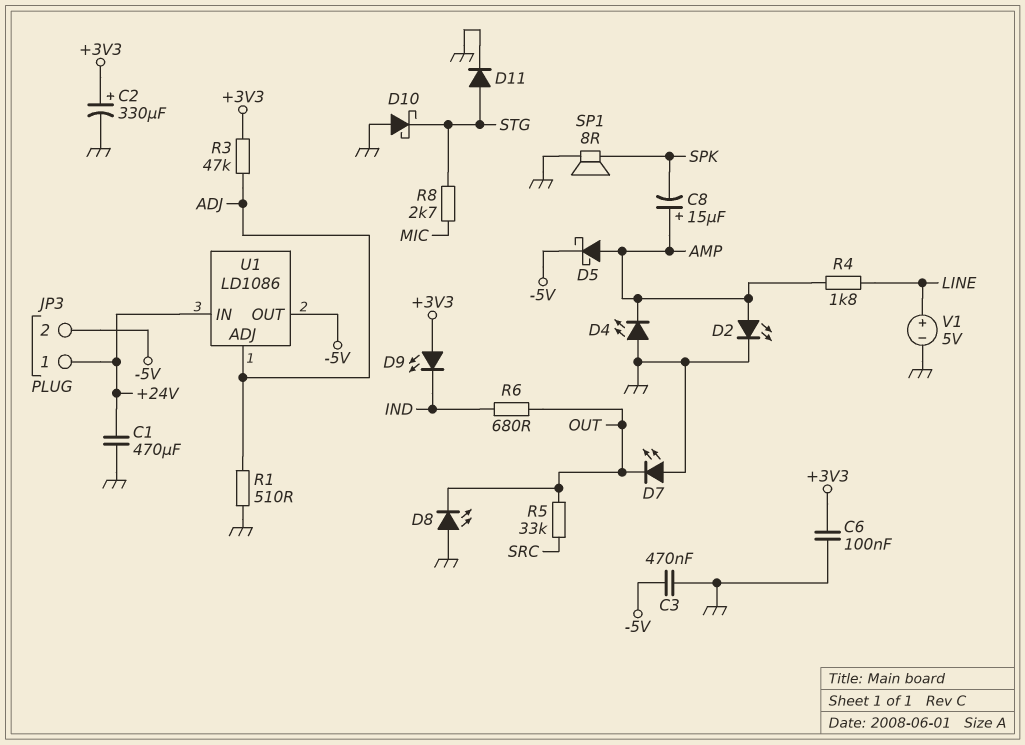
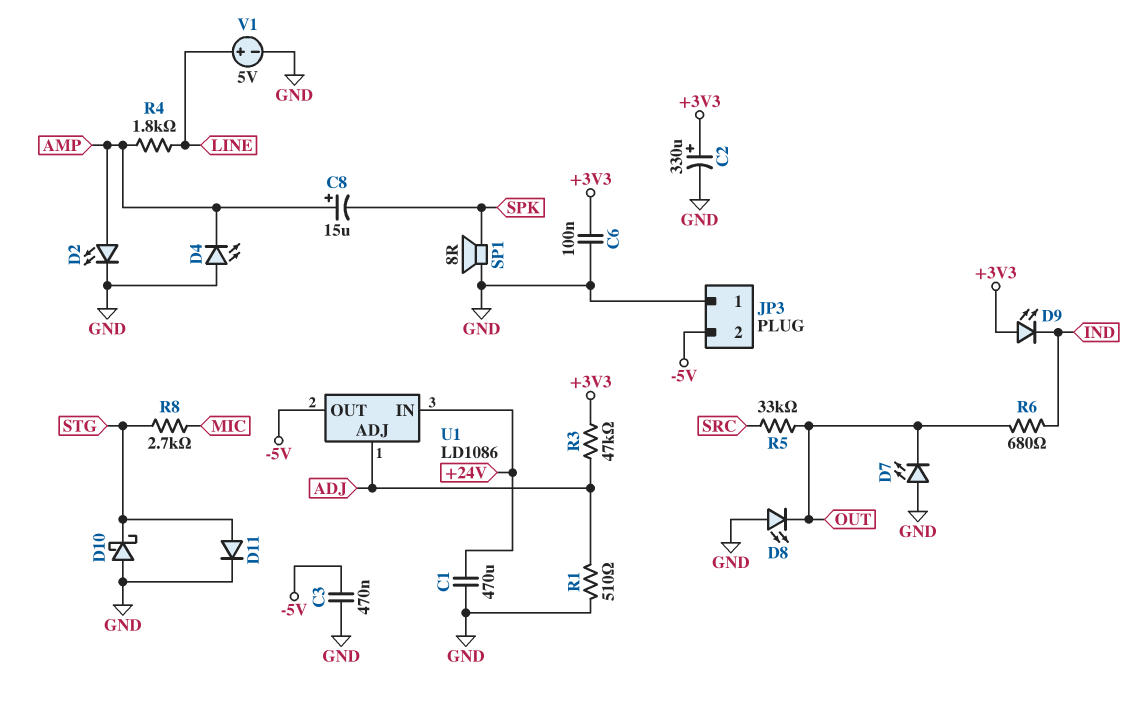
D5: schottky (A AMP, K -5V) -> none
JP3 pin 1: +24V -> GND

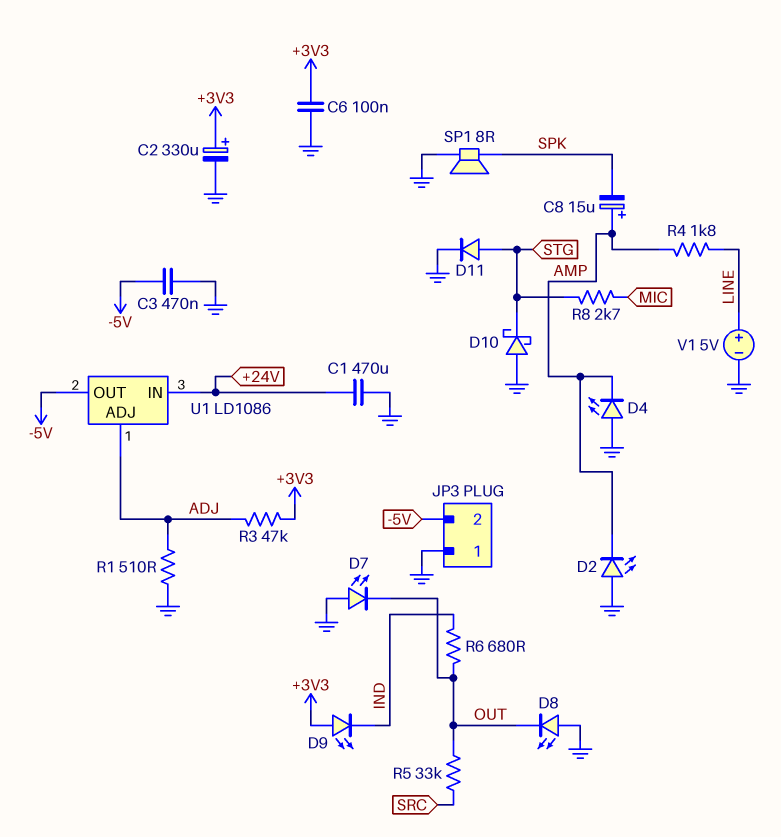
D2: LED (A AMP, K GND) -> LED (A GND, K AMP)

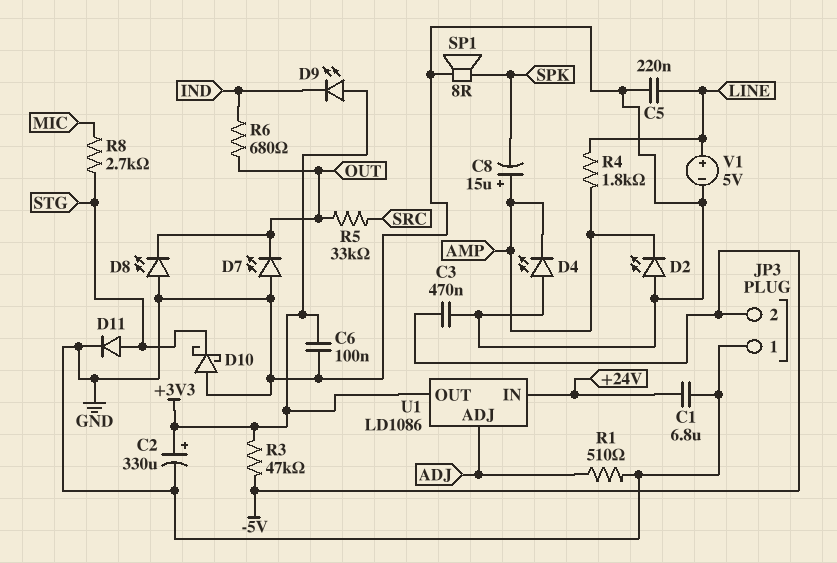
C1: 470uF (+24V, GND) -> 6.8uF (+24V, GND)
C5: none -> 220nF (GND, LINE)
R3: 47k (+3V3, ADJ) -> 47k (+3V3, -5V)
U1 pin OUT: -5V -> +3V3

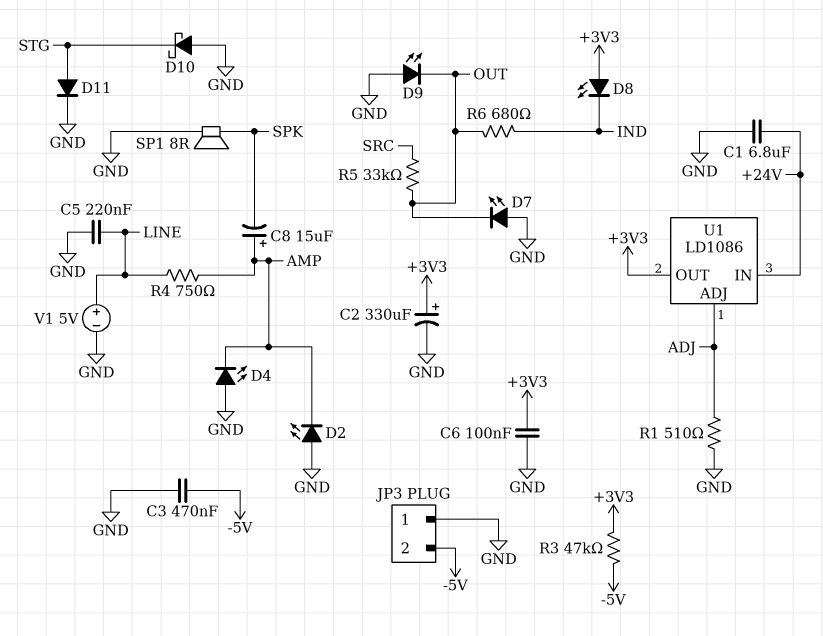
D8: LED (A GND, K OUT) -> LED (A +3V3, K IND)
D9: LED (A +3V3, K IND) -> LED (A GND, K OUT)
R4: 1.8k (AMP, LINE) -> 750 (AMP, LINE)
R8: 2.7k (MIC, STG) -> none

